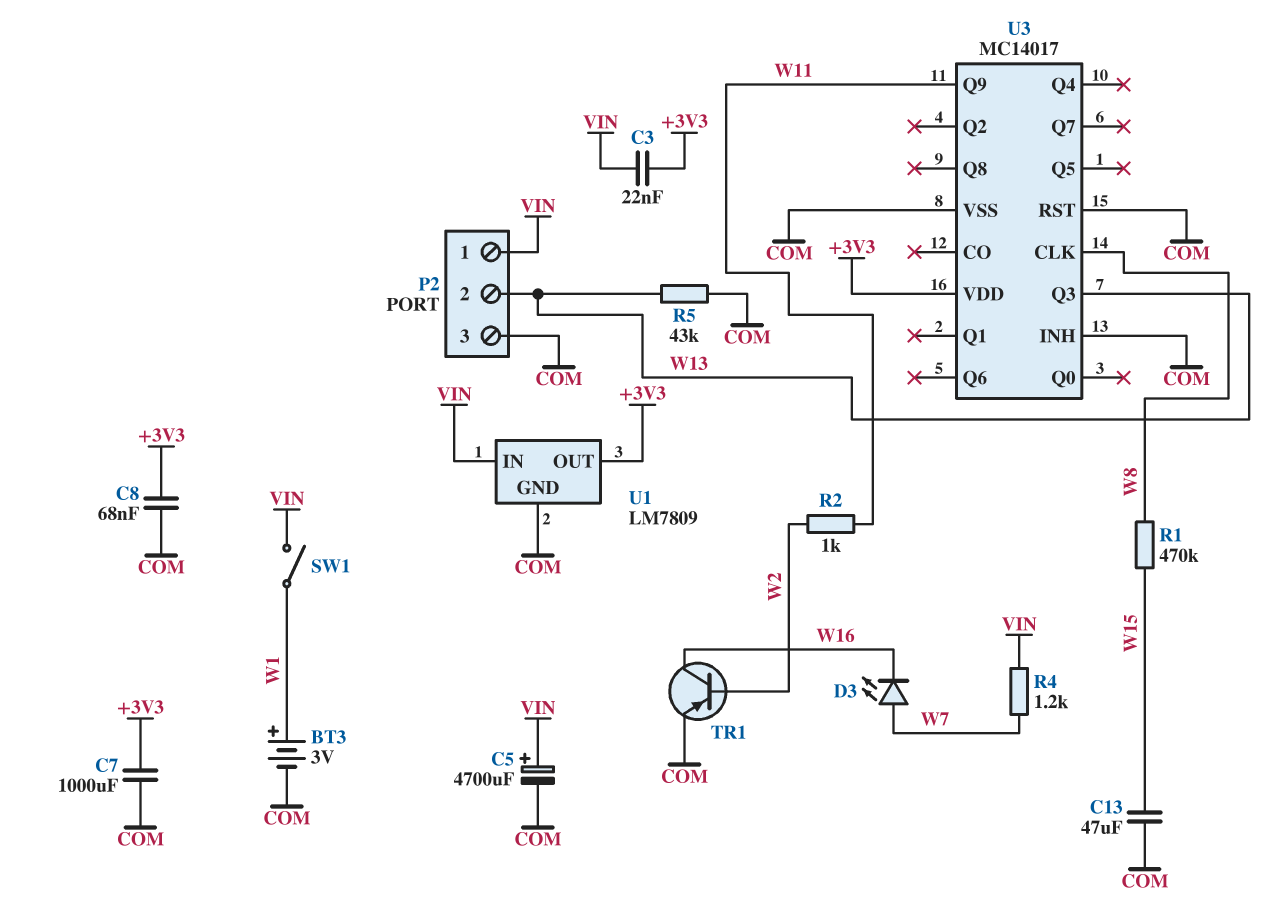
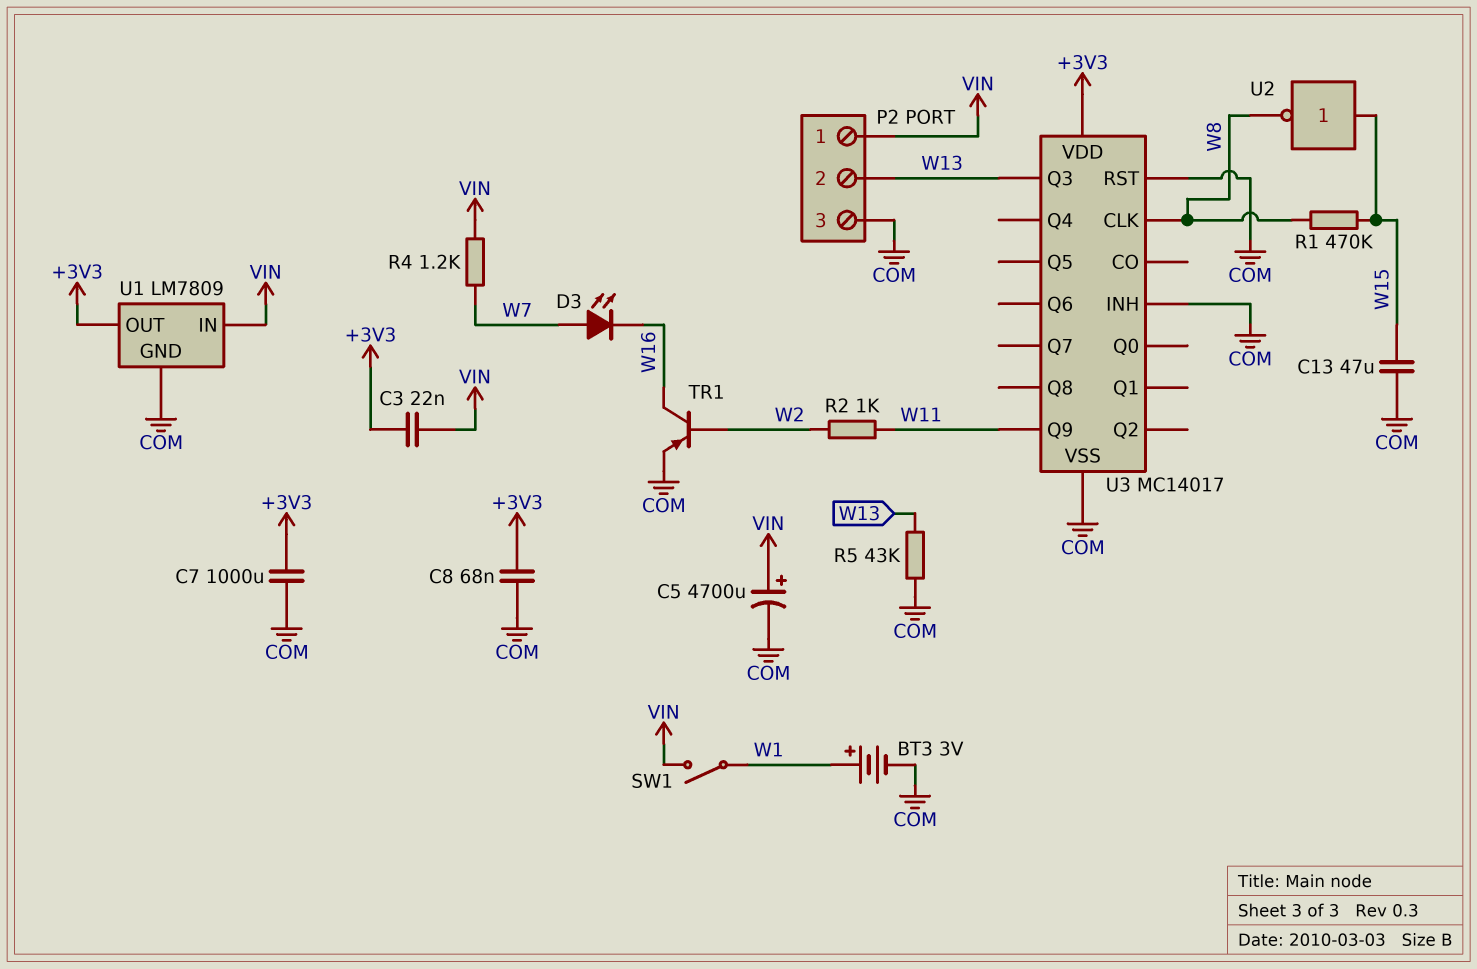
U2: none -> NOT (in W15, out W8)

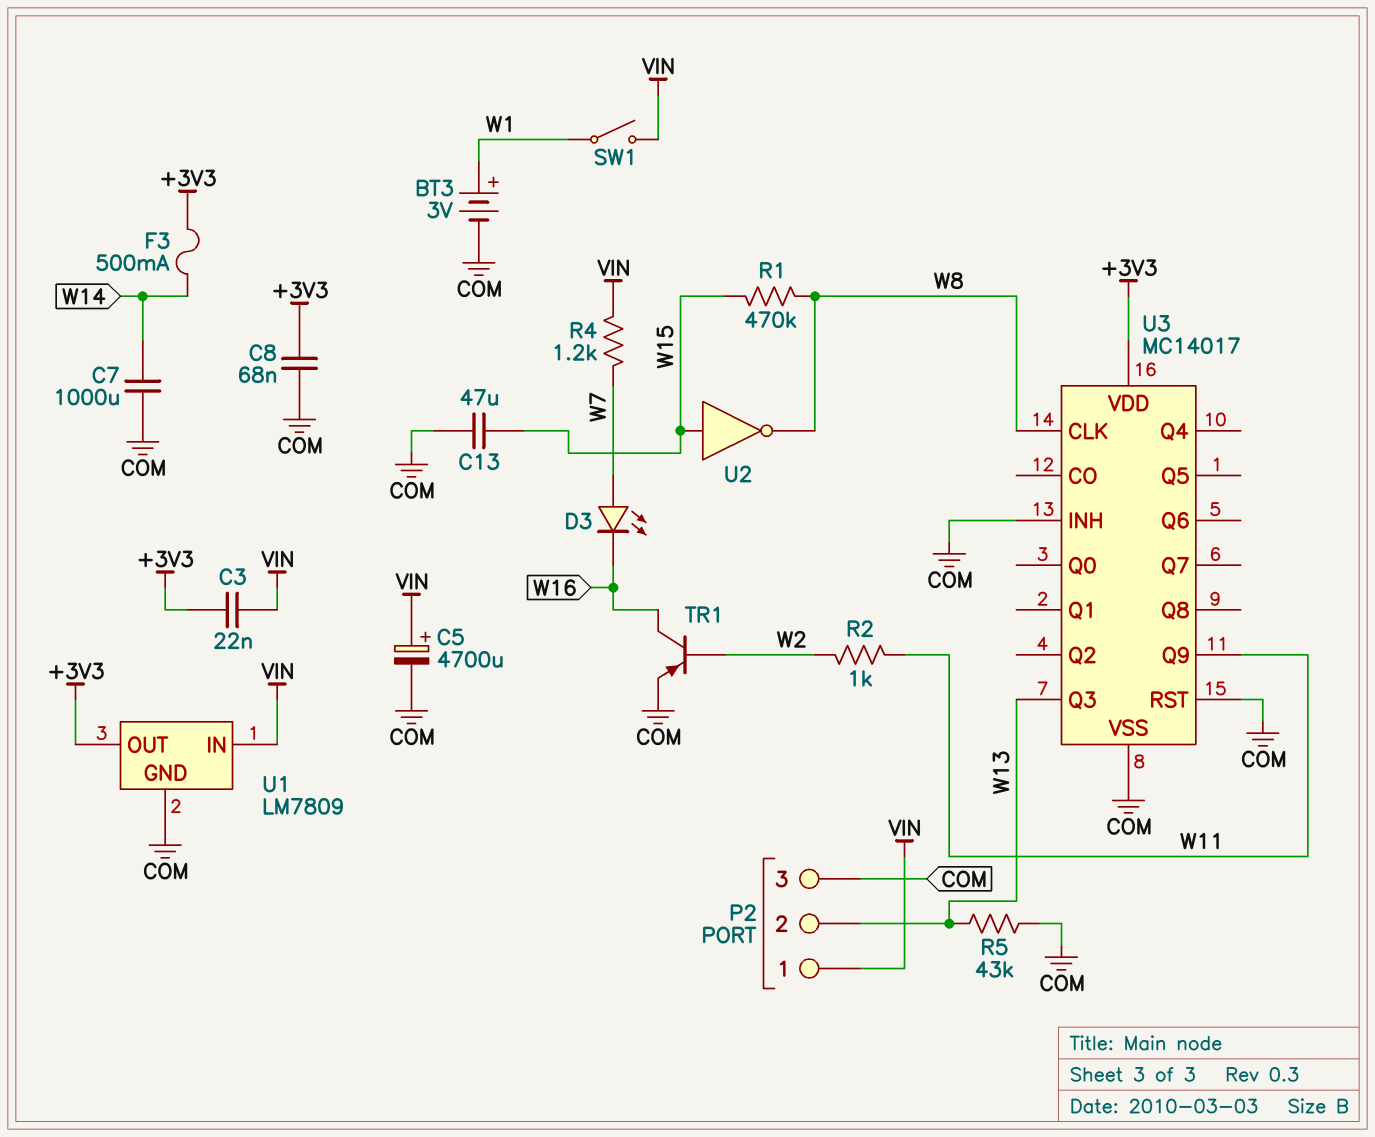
C7: 1000uF (+3V3, COM) -> 1000uF (COM, W14)
F3: none -> 500mA (+3V3, W14)

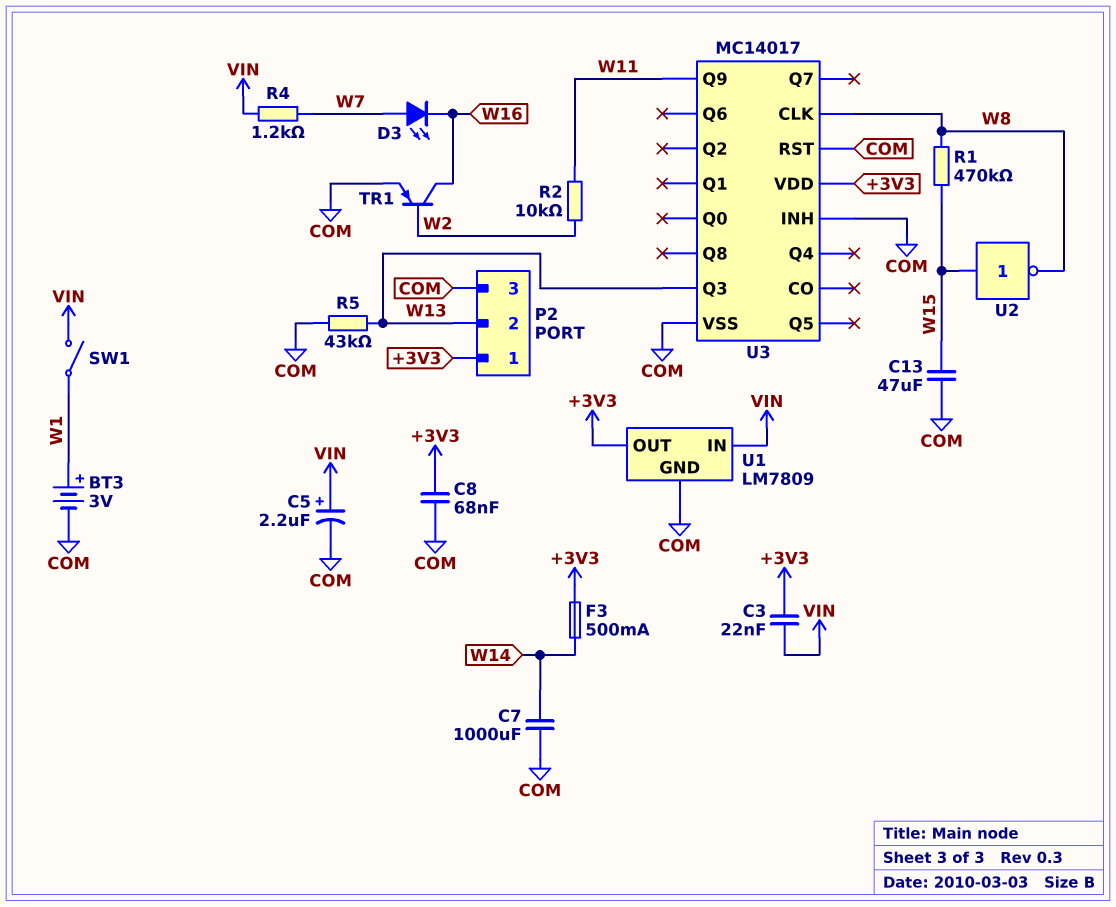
C5: 4700uF (plus VIN, minus COM) -> 2.2uF (plus VIN, minus COM)
P2 pin 1: VIN -> +3V3
R2: 1k (W2, W11) -> 10k (W2, W11)

